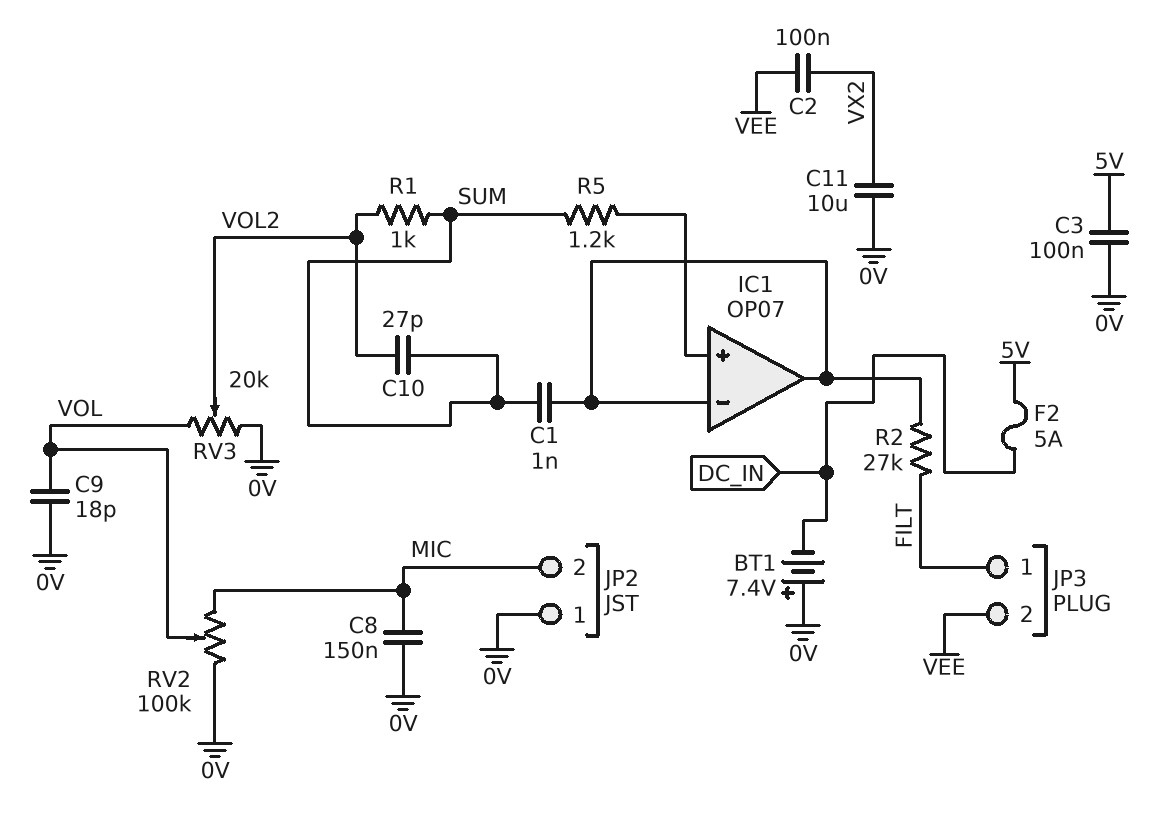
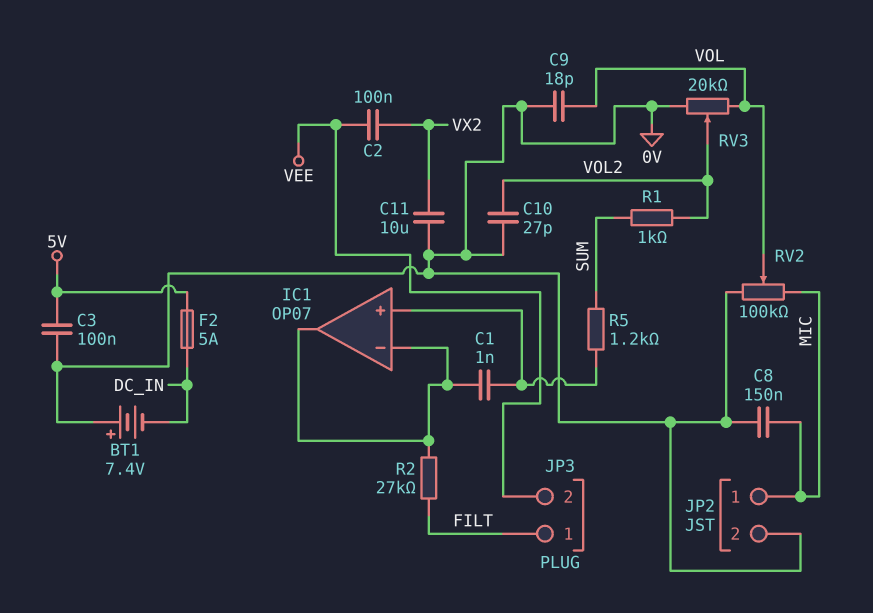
C1: 1nF (IC1/in-, SUM) -> 1nF (IC1/in+, IC1/in-)
C10: 27pF (SUM, VOL2) -> 27pF (0V, VOL2)
JP2 pin 1: 0V -> MIC
JP2 pin 2: MIC -> 0V

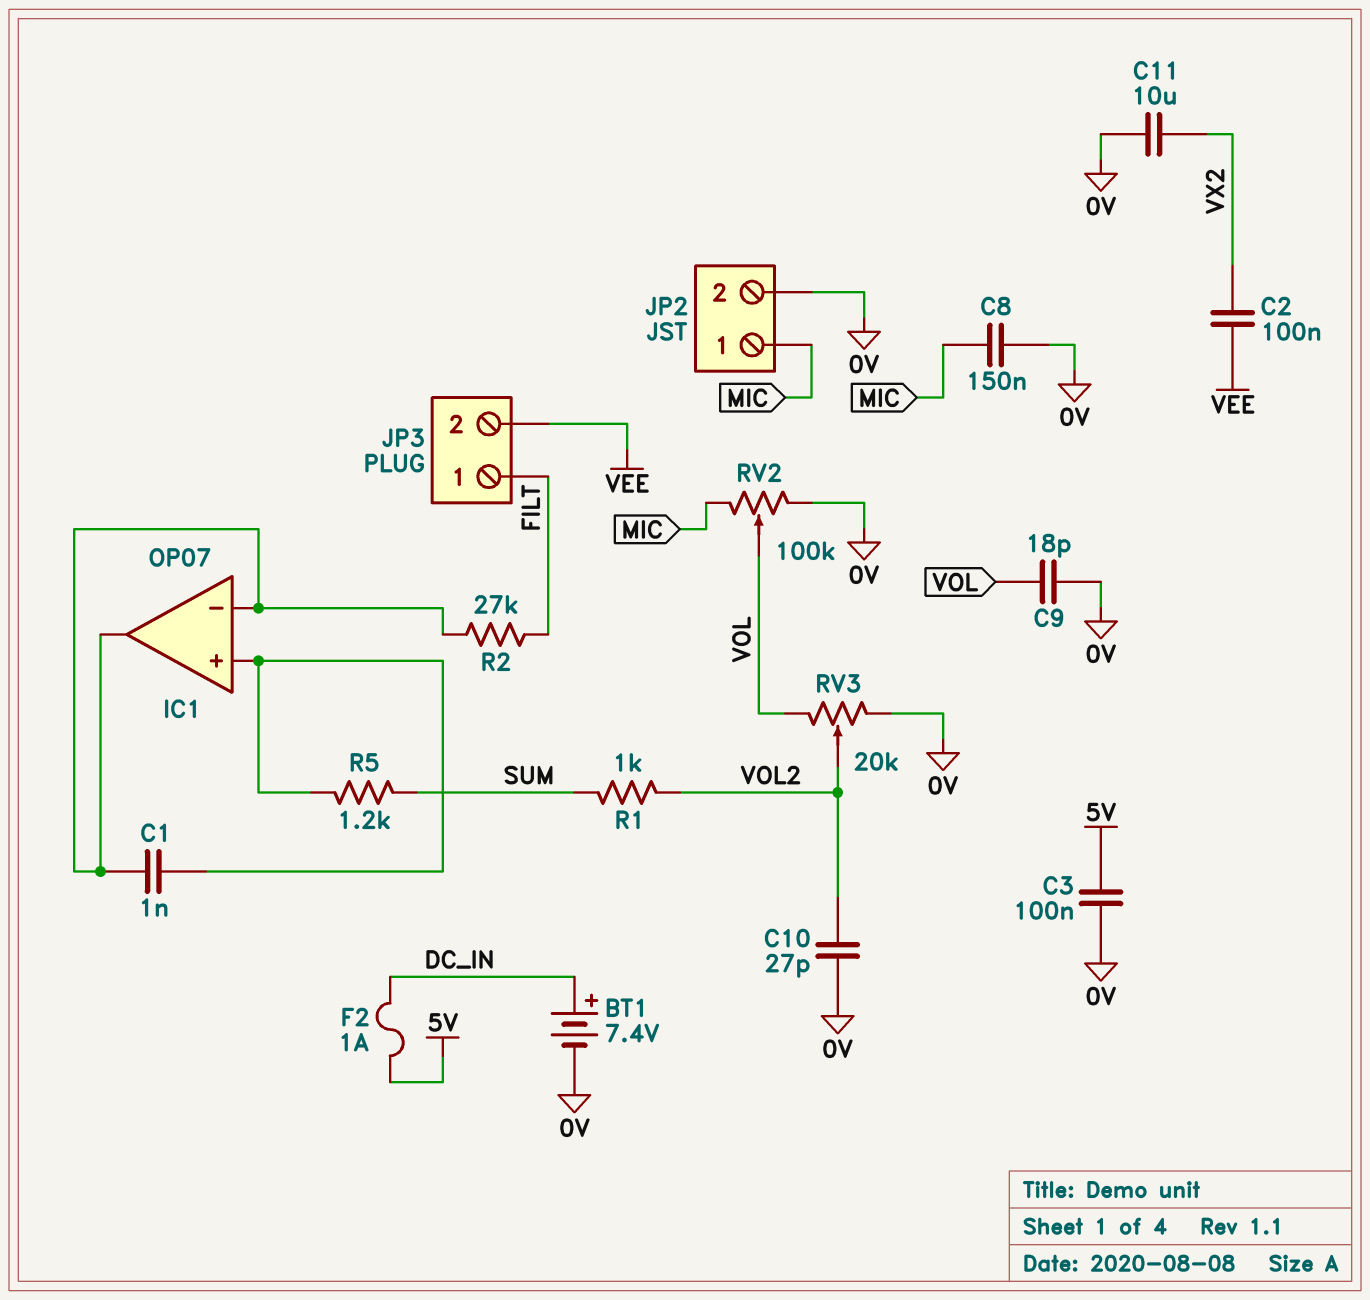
BT1: 7.4V (plus 0V, minus DC_IN) -> 7.4V (plus DC_IN, minus 0V)
F2: 5A (5V, DC_IN) -> 1A (5V, DC_IN)

